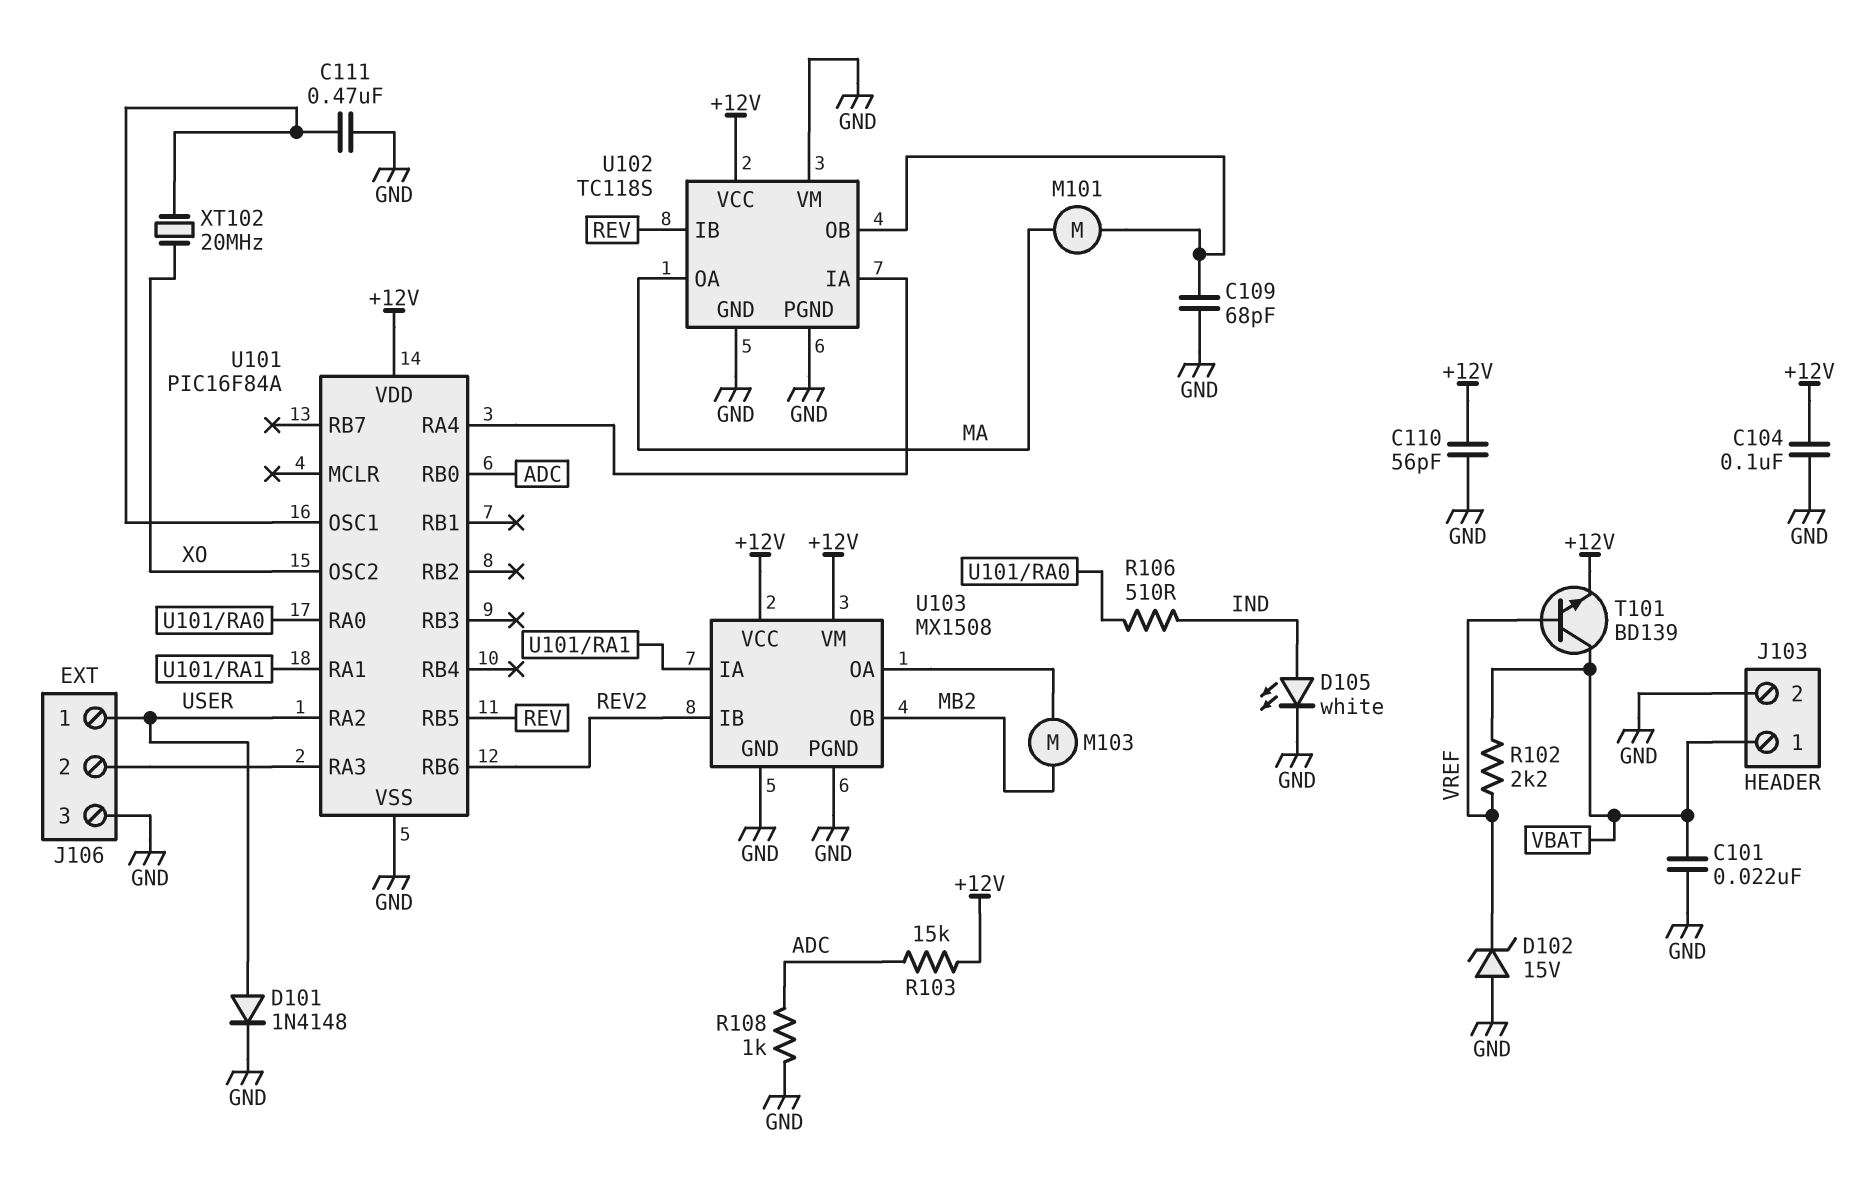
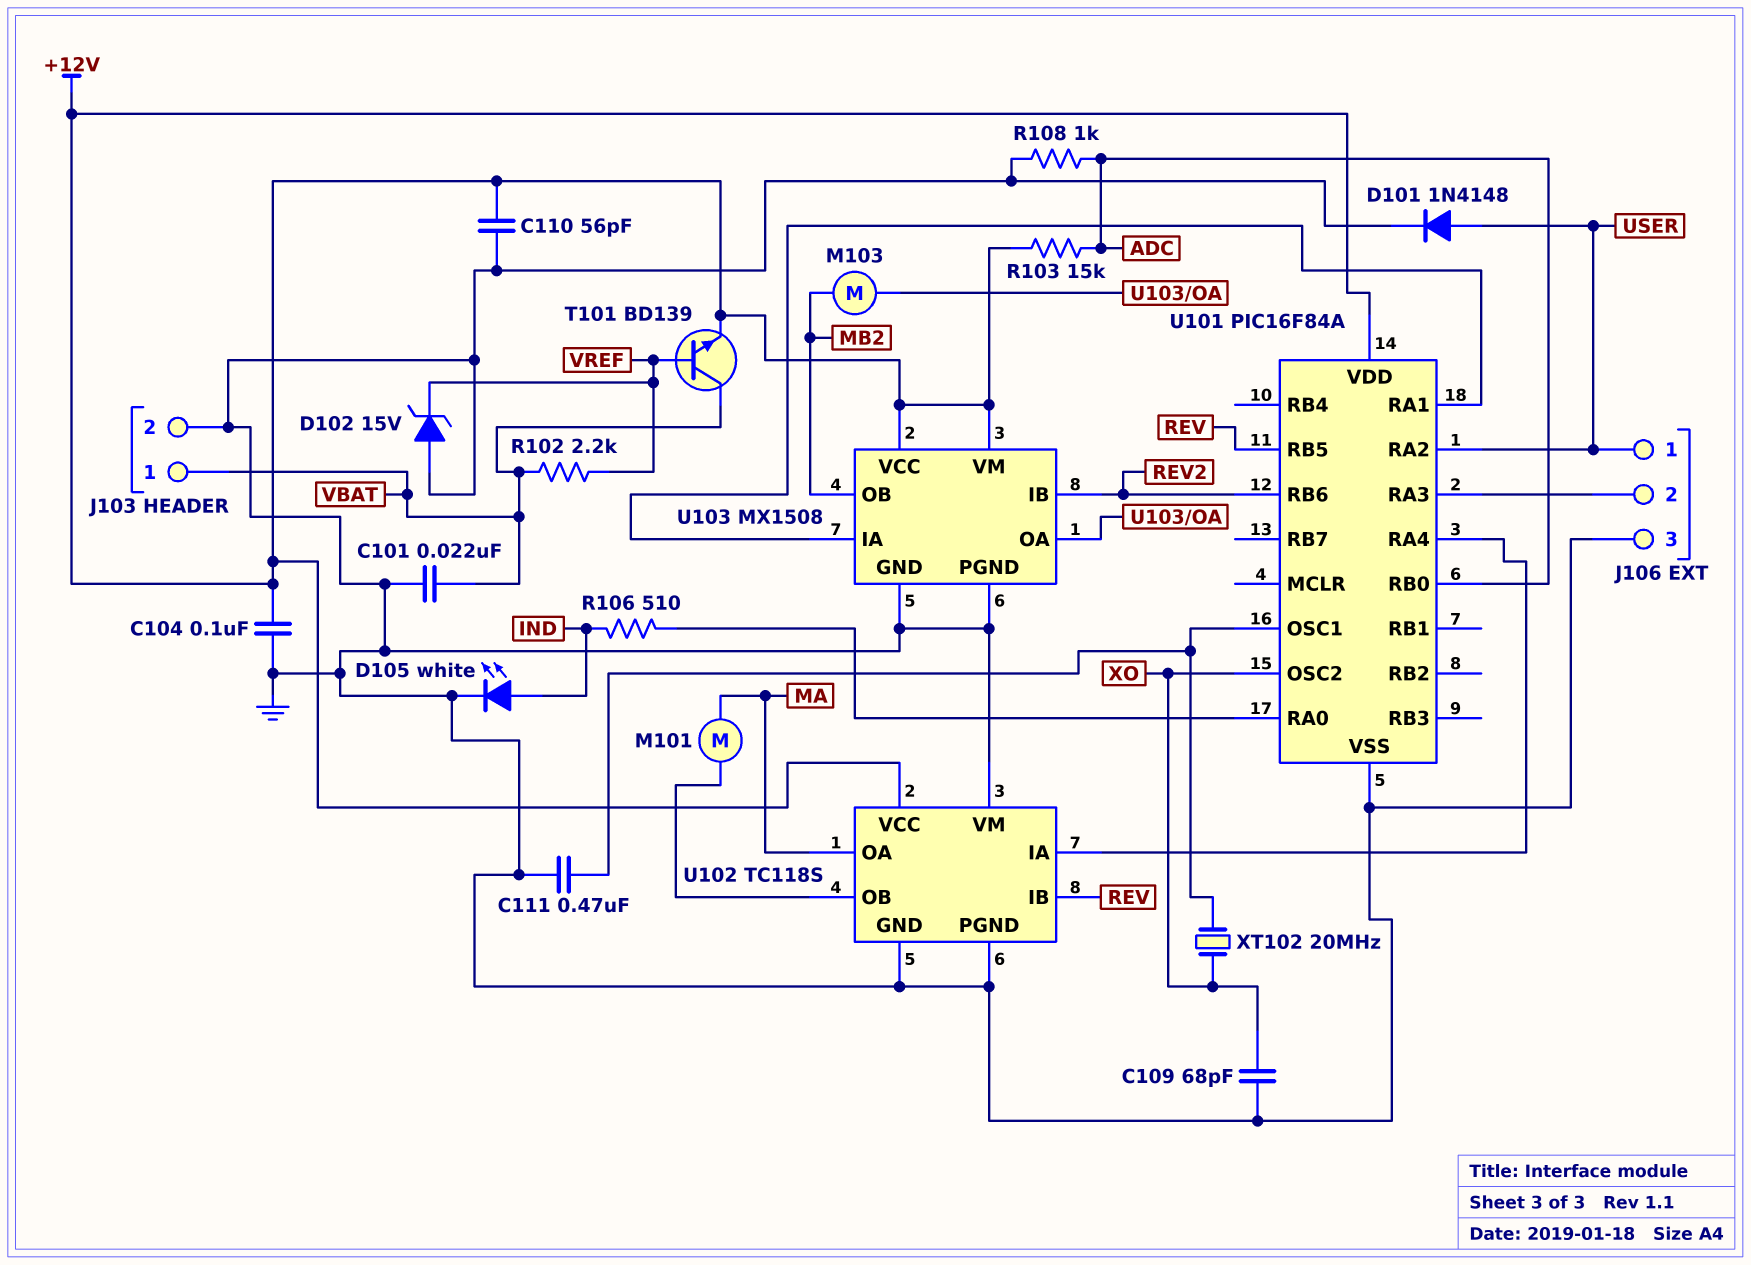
C109: 68pF (GND, U102/OB) -> 68pF (GND, XO)

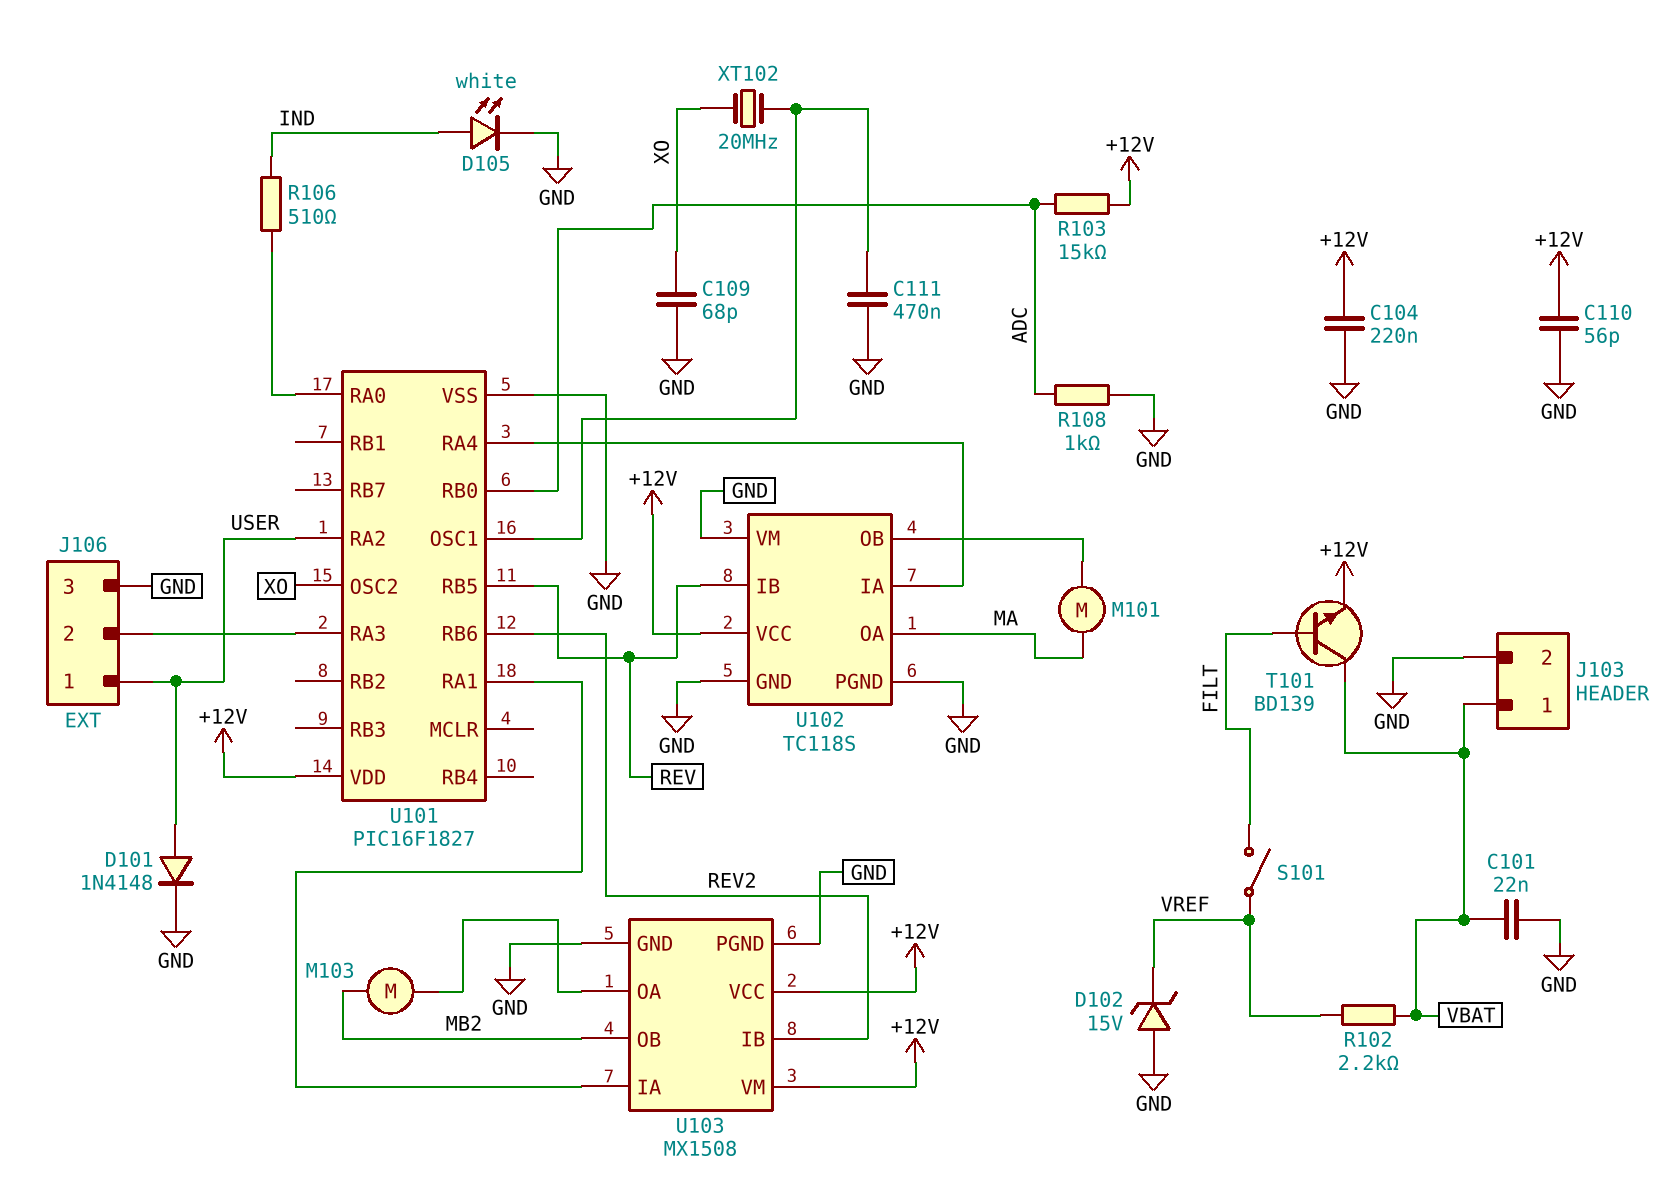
C104: 100nF (+12V, GND) -> 220nF (+12V, GND)
S101: none -> switch (FILT, VREF)
T101: NPN BD139 (B VREF, C VBAT, E +12V) -> NPN BD139 (B FILT, C VBAT, E +12V)
U101: PIC16F84A -> PIC16F1827

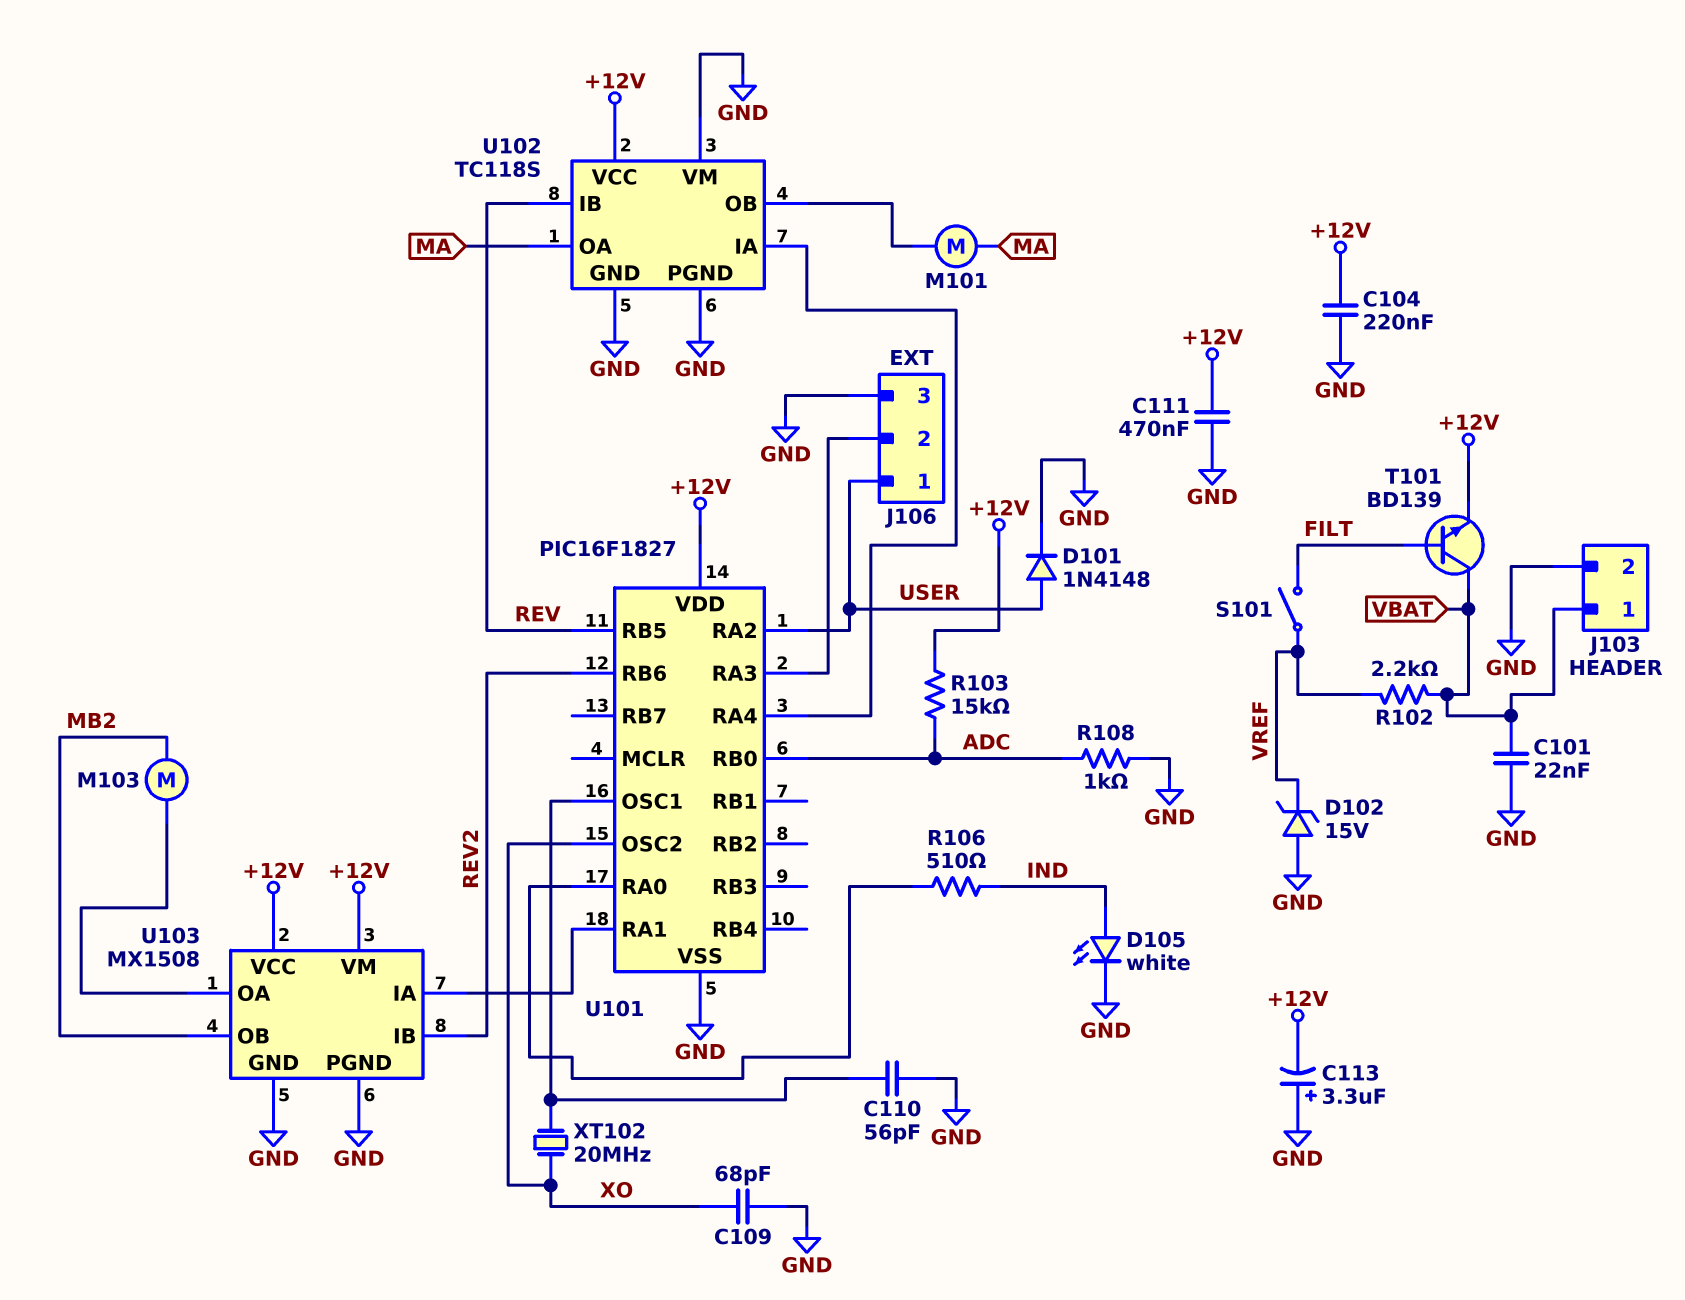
C110: 56pF (+12V, GND) -> 56pF (GND, U101/OSC1)
C111: 470nF (GND, U101/OSC1) -> 470nF (+12V, GND)
C113: none -> 3.3uF (plus GND, minus +12V)

